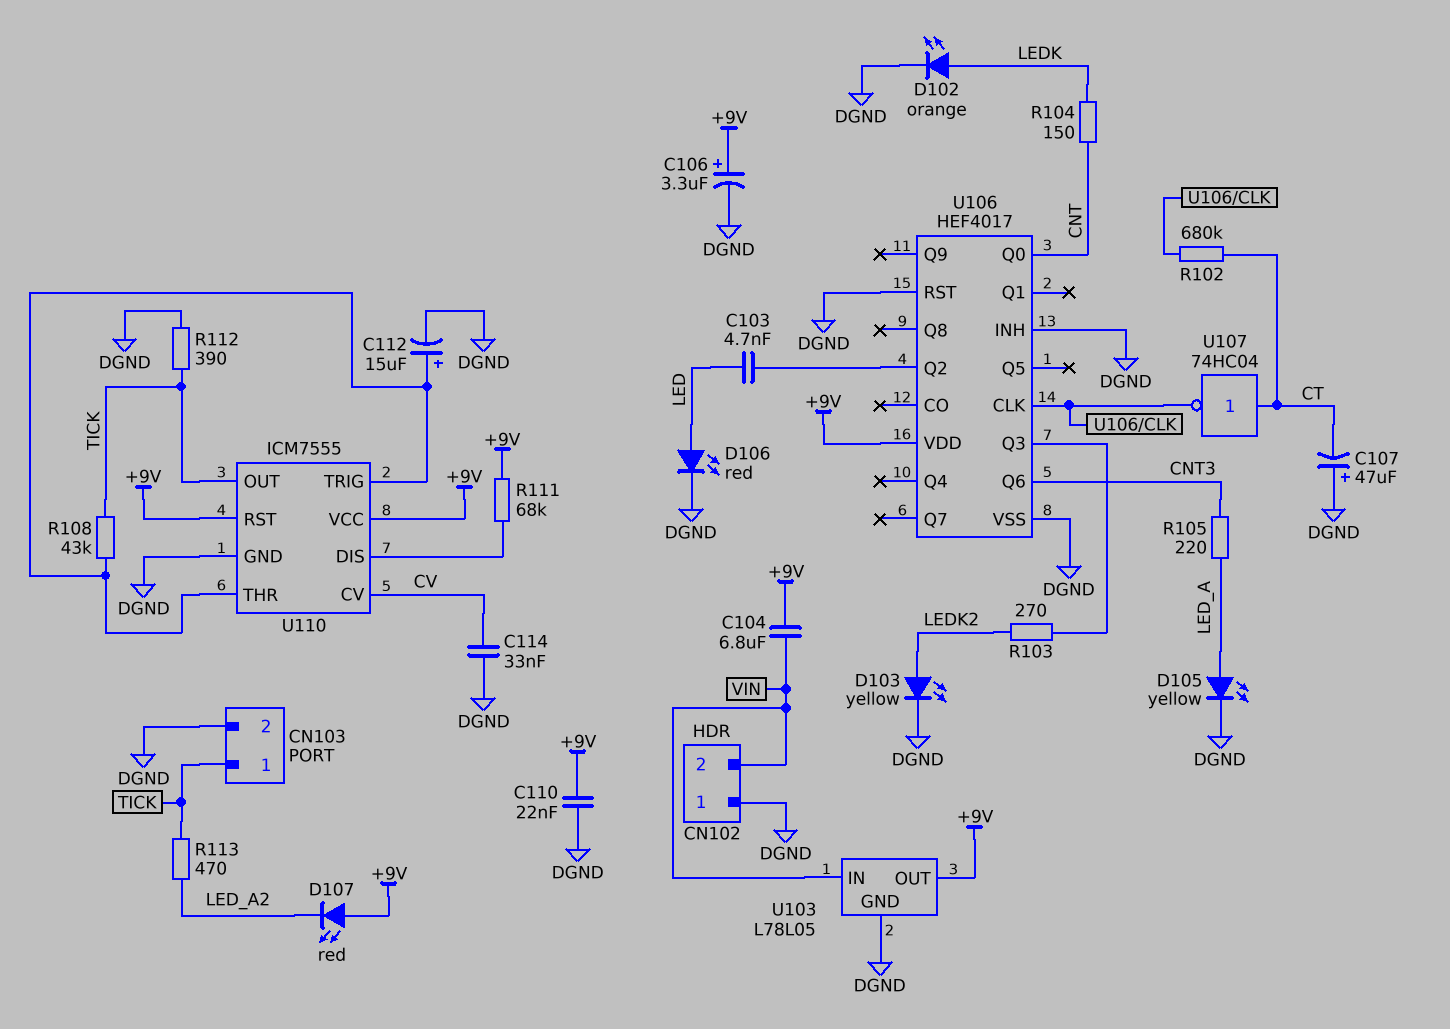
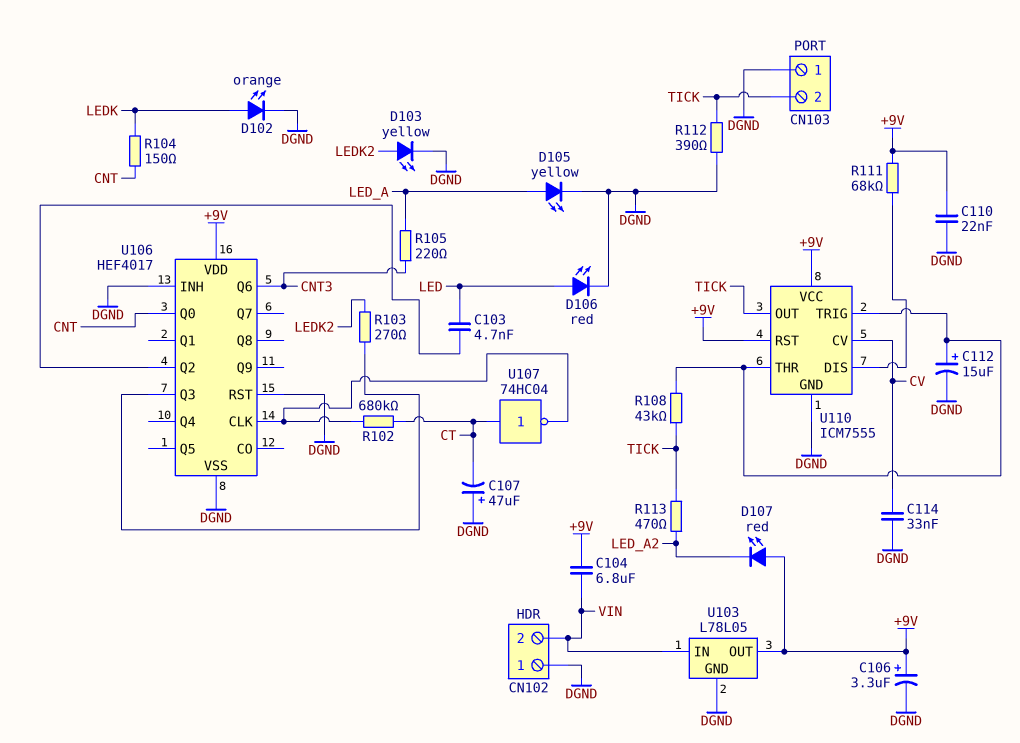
CN103 pin 1: TICK -> DGND
CN103 pin 2: DGND -> TICK

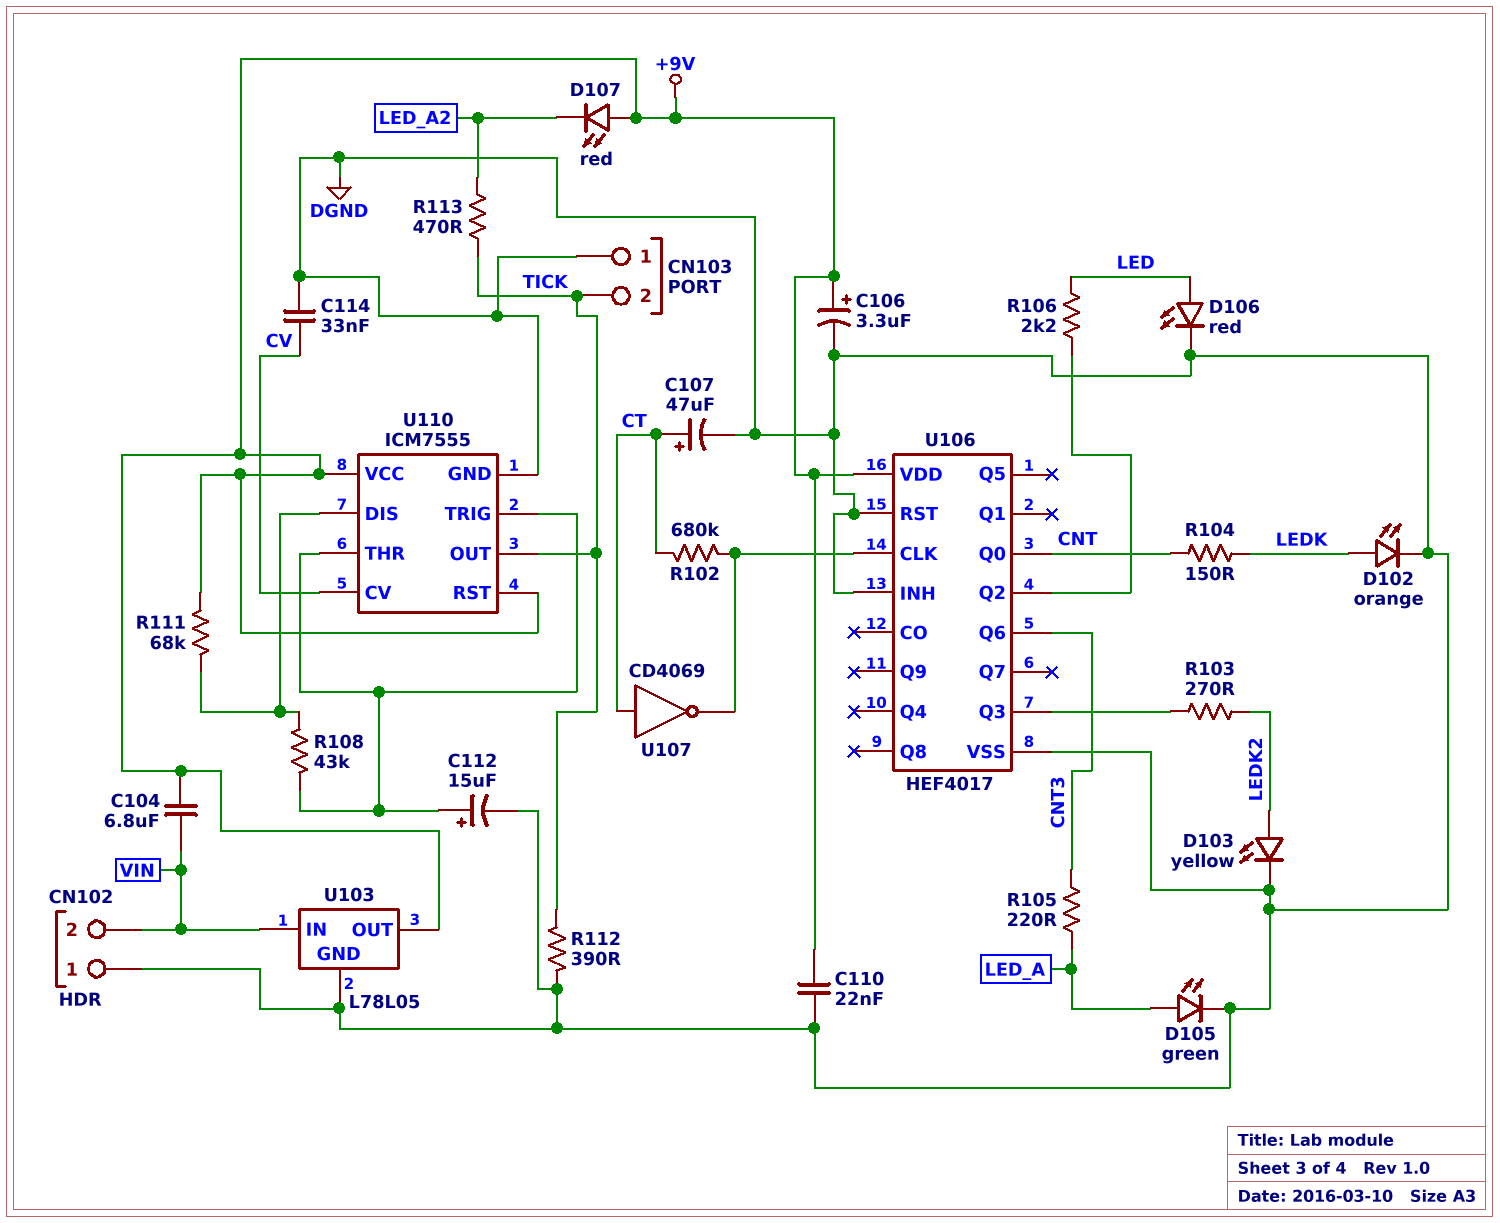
C103: 4.7nF (LED, U106/Q2) -> none
C107: 47uF (plus DGND, minus CT) -> 47uF (plus CT, minus DGND)
D105: LED yellow (A LED_A, K DGND) -> LED green (A LED_A, K DGND)
R106: none -> 2.2k (LED, U106/Q2)
R108: 43k (TICK, U110/THR) -> 43k (U110/DIS, U110/THR)
U107: NOT 74HC04 (in CT, out U106/CLK) -> NOT CD4069 (in CT, out U106/CLK)

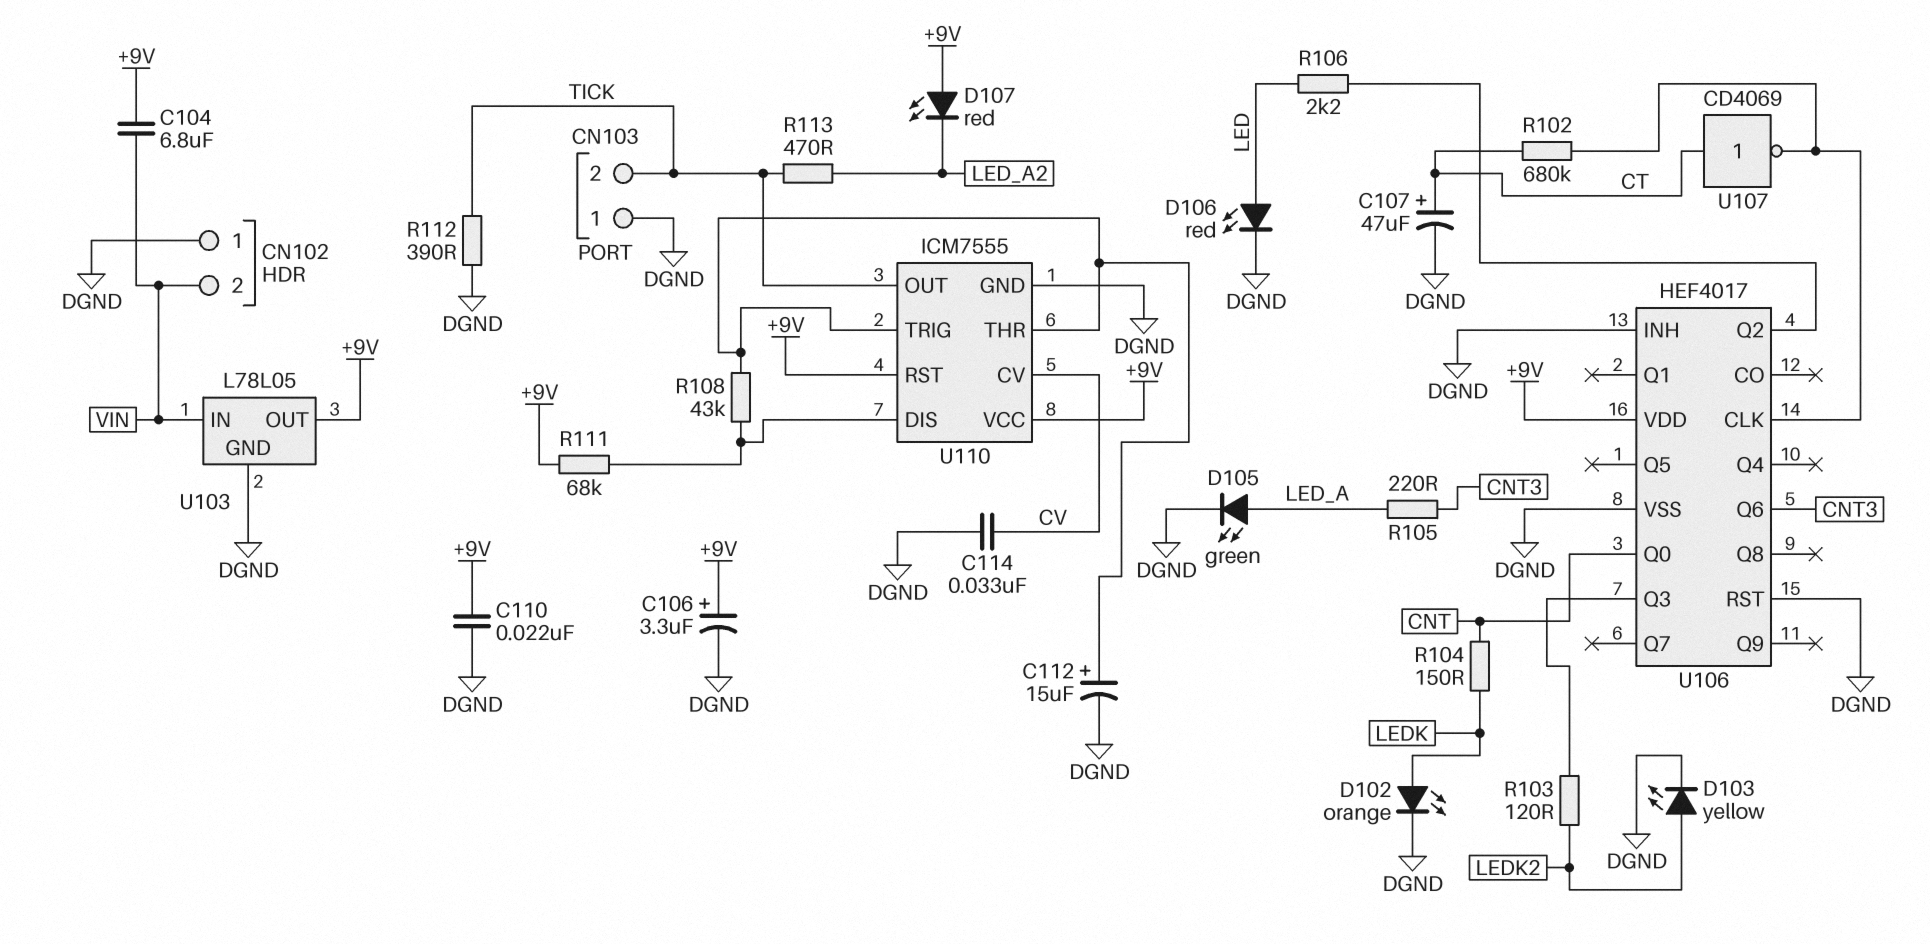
R103: 270 (LEDK2, U106/Q3) -> 120 (LEDK2, U106/Q3)

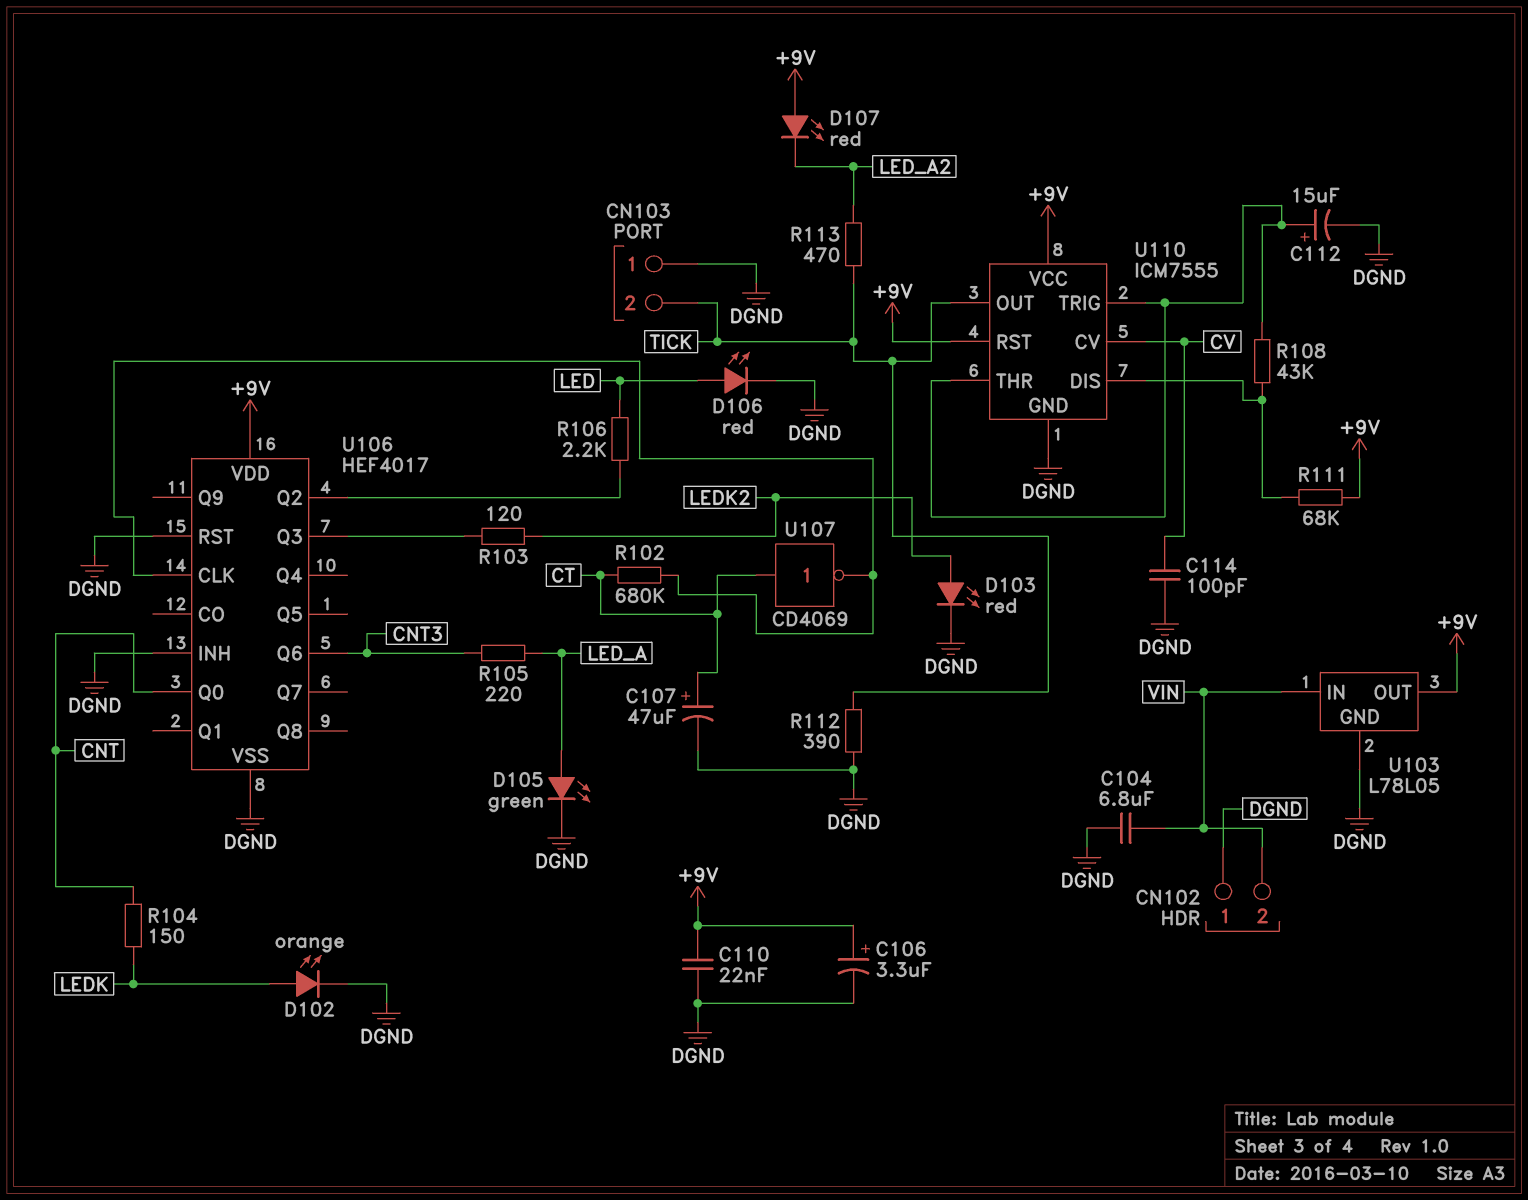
C104: 6.8uF (+9V, VIN) -> 6.8uF (DGND, VIN)
C114: 33nF (CV, DGND) -> 100pF (CV, DGND)
D103: LED yellow (A LEDK2, K DGND) -> LED red (A LEDK2, K DGND)

